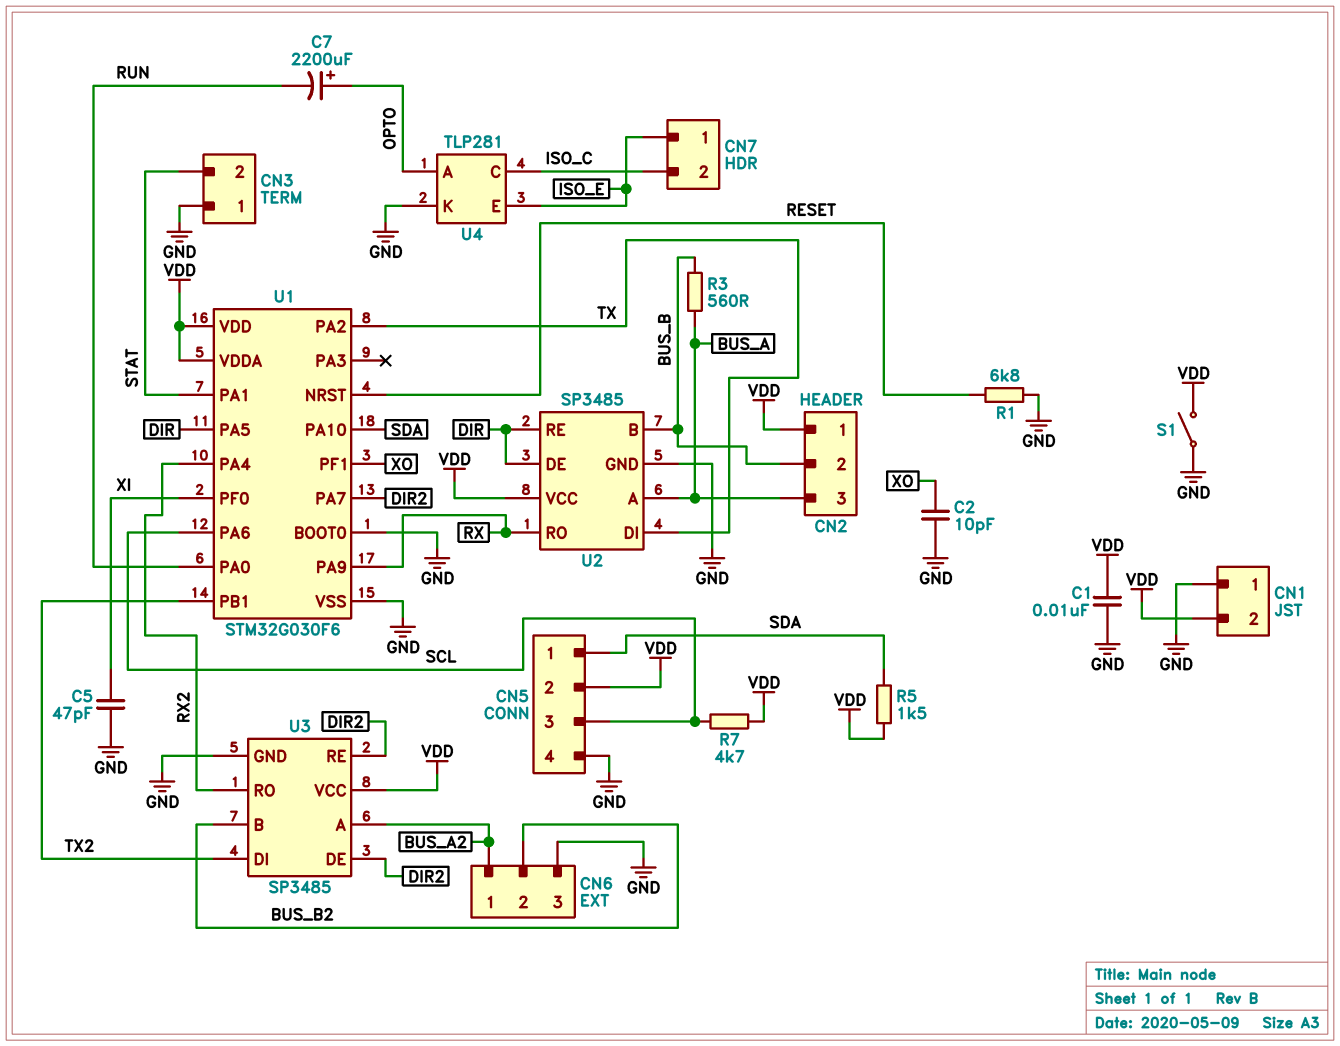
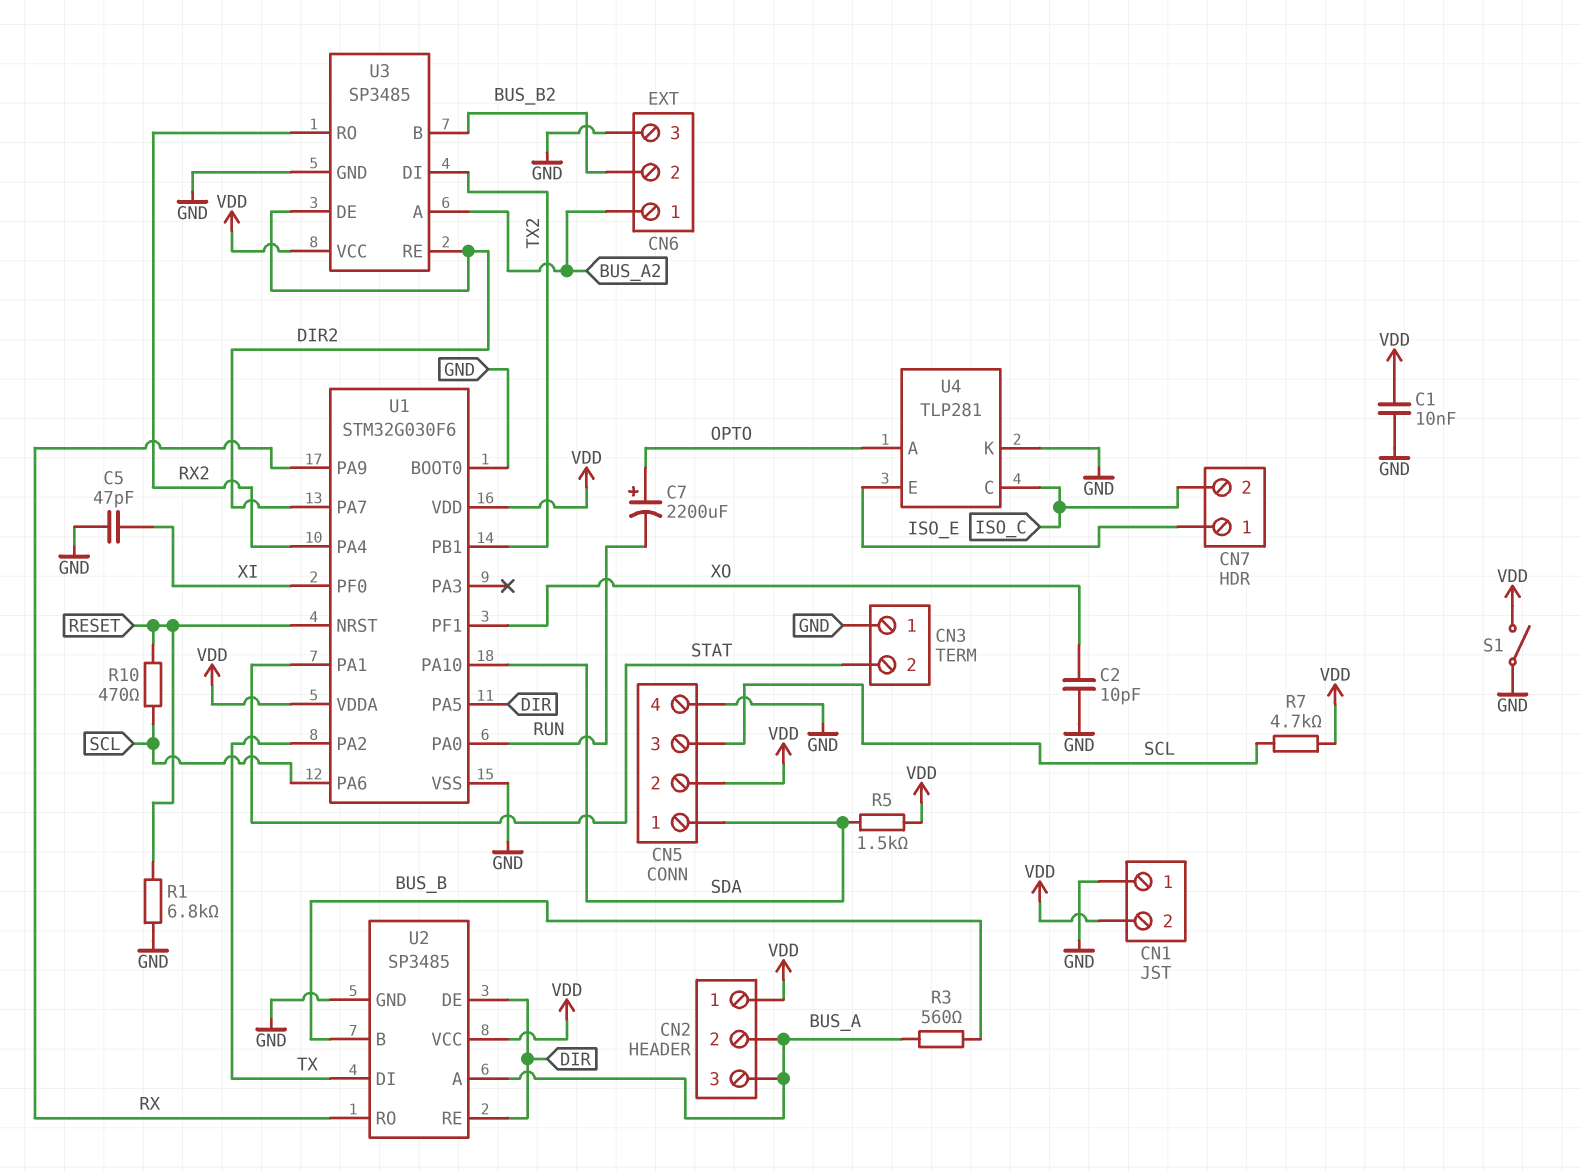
CN2 pin 2: BUS_B -> BUS_A
R10: none -> 470 (RESET, SCL)

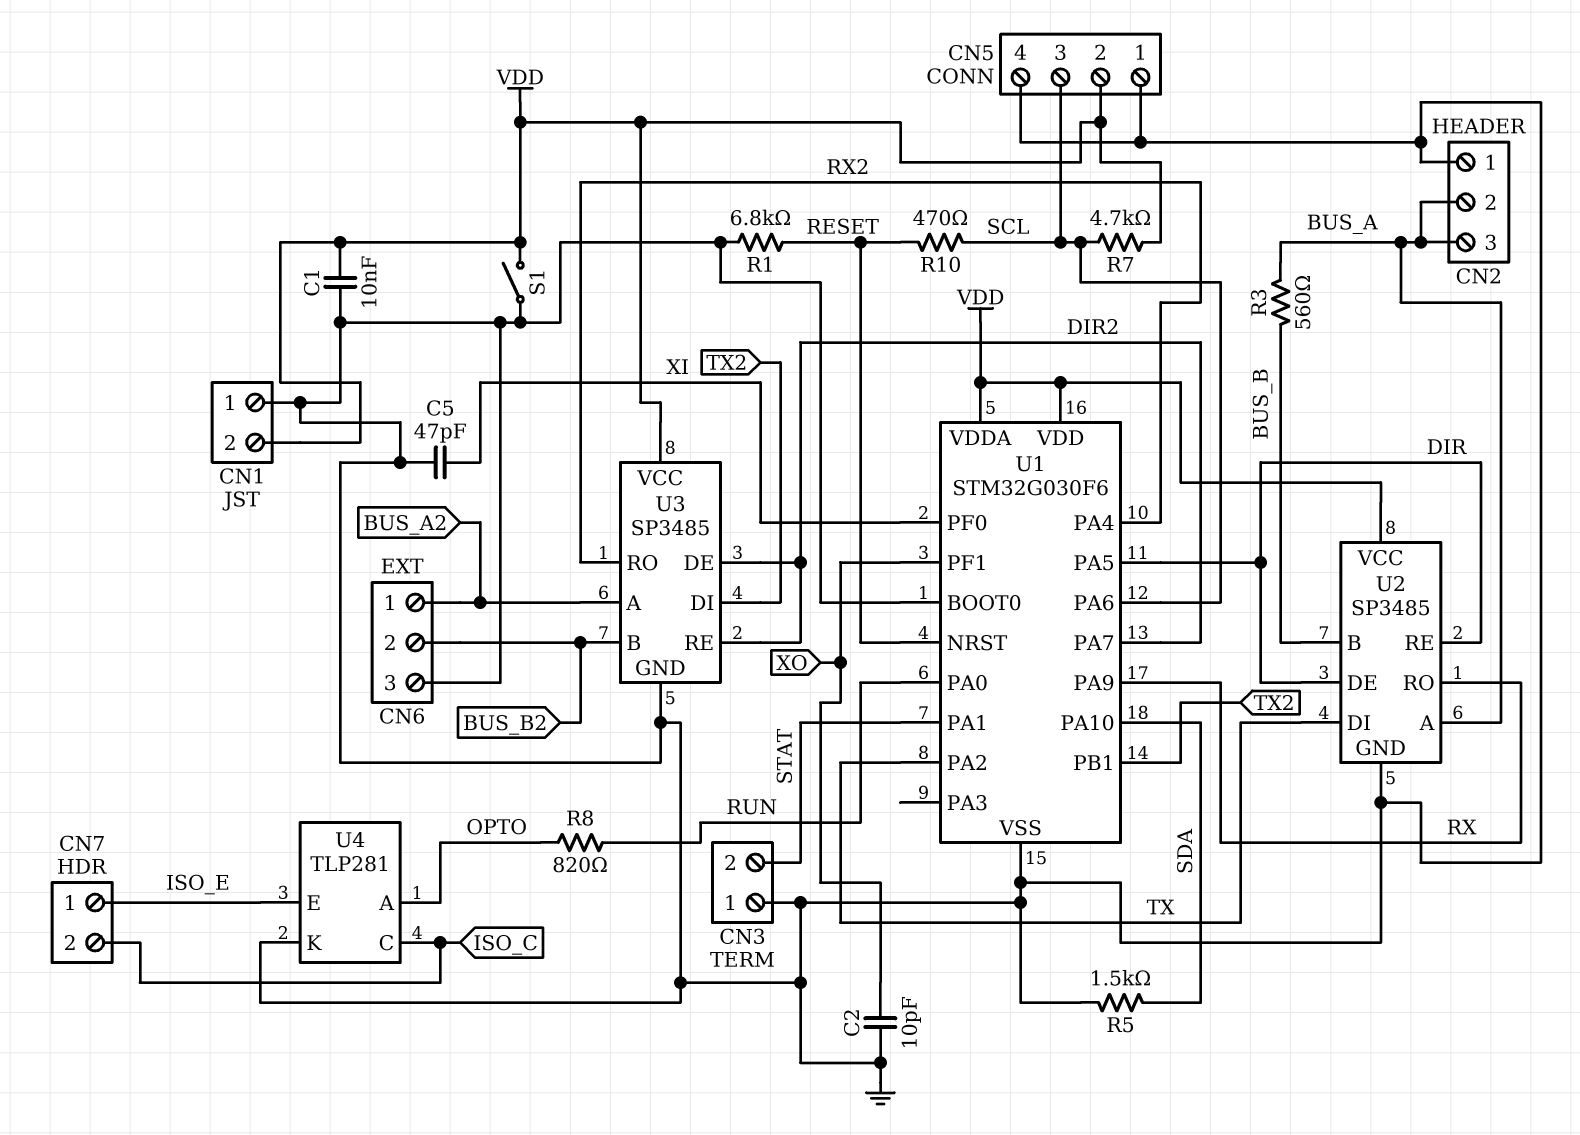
C7: 2200uF (plus OPTO, minus RUN) -> none
CN2 pin 1: VDD -> GND
CN5 pin 1: SDA -> GND
R5: 1.5k (SDA, VDD) -> 1.5k (GND, SDA)
R8: none -> 820 (OPTO, RUN)

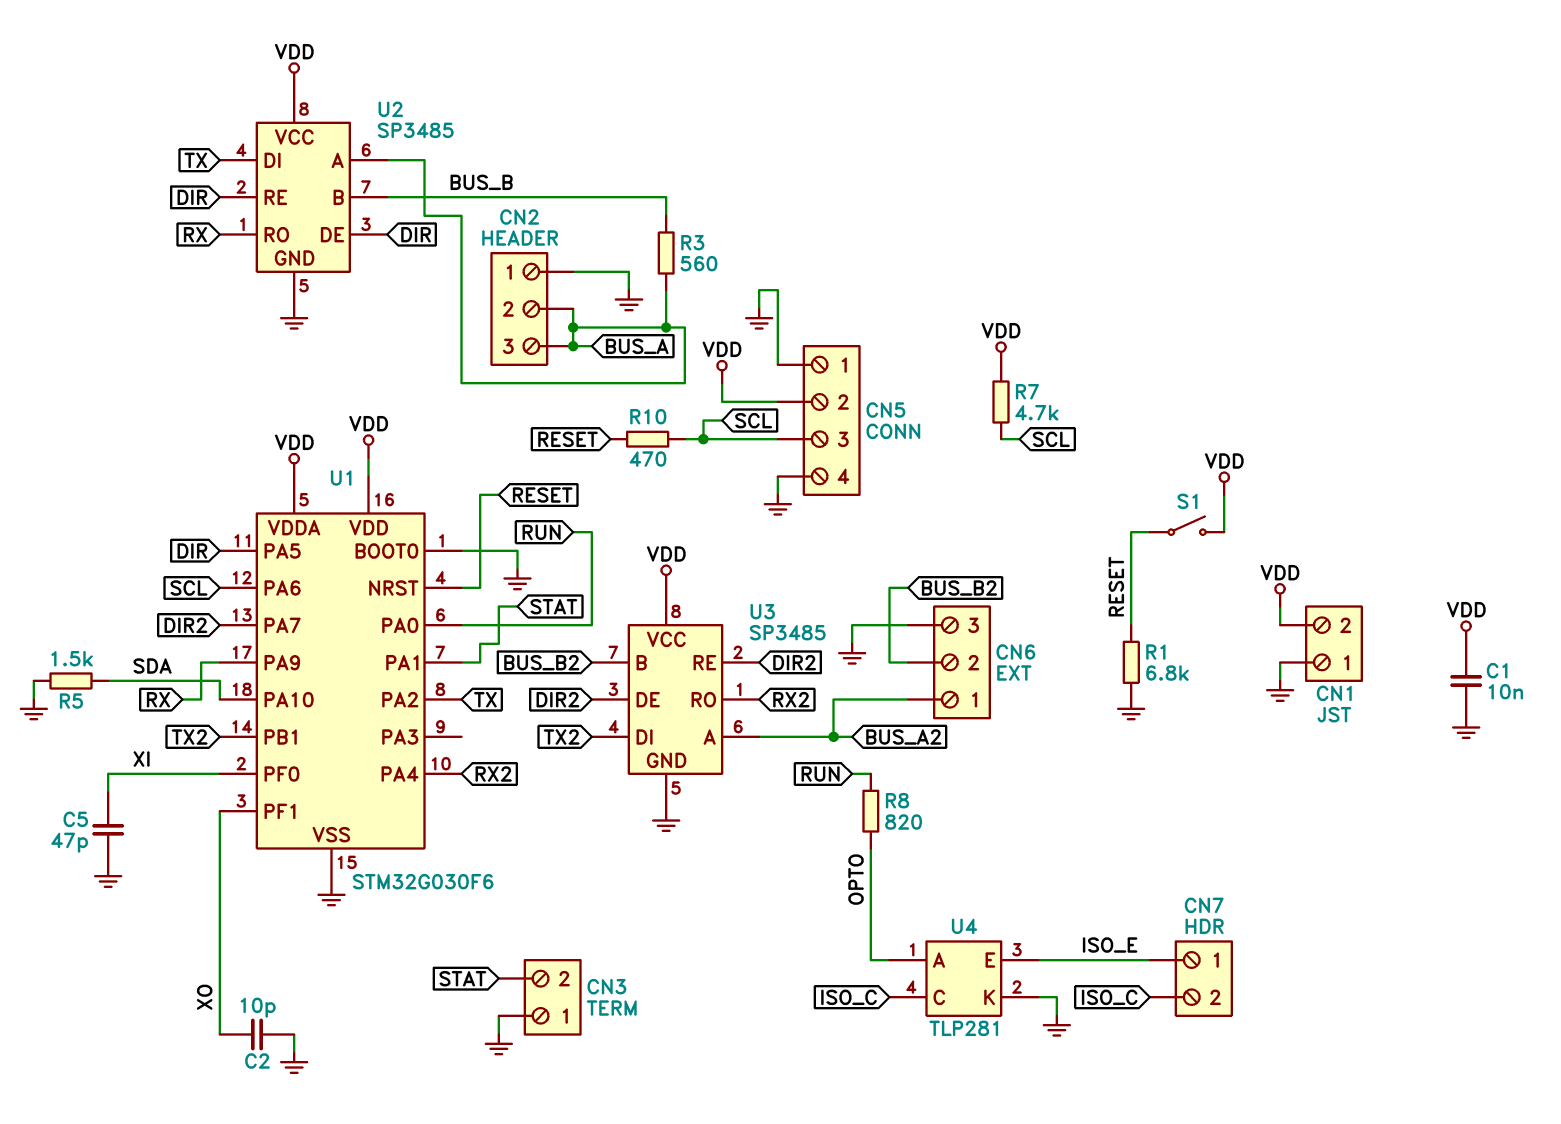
S1: switch (GND, VDD) -> switch (RESET, VDD)

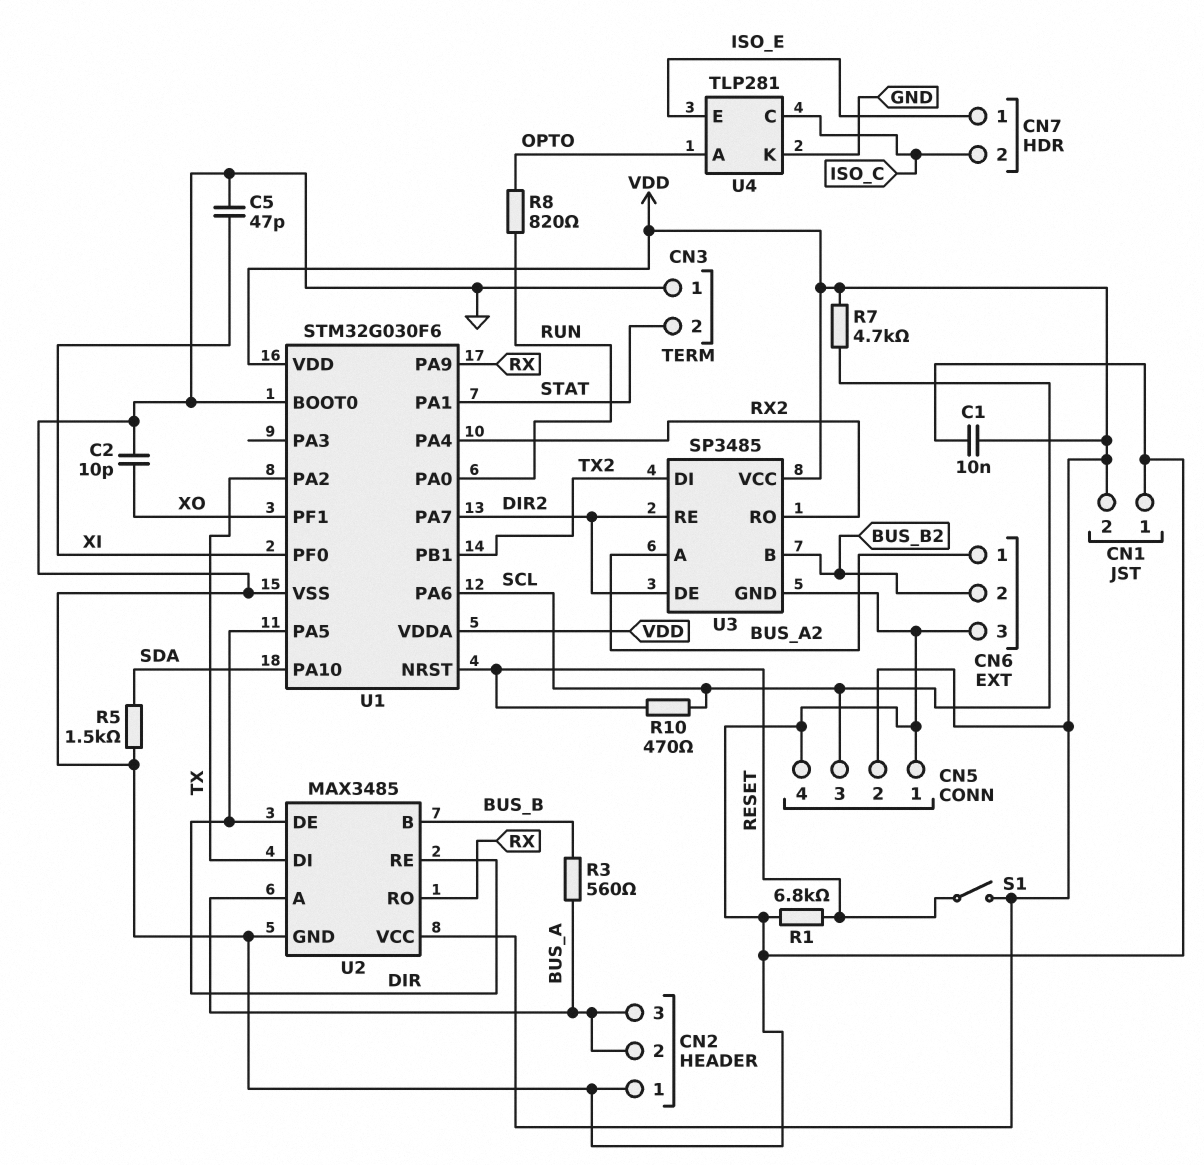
U2: SP3485 -> MAX3485

